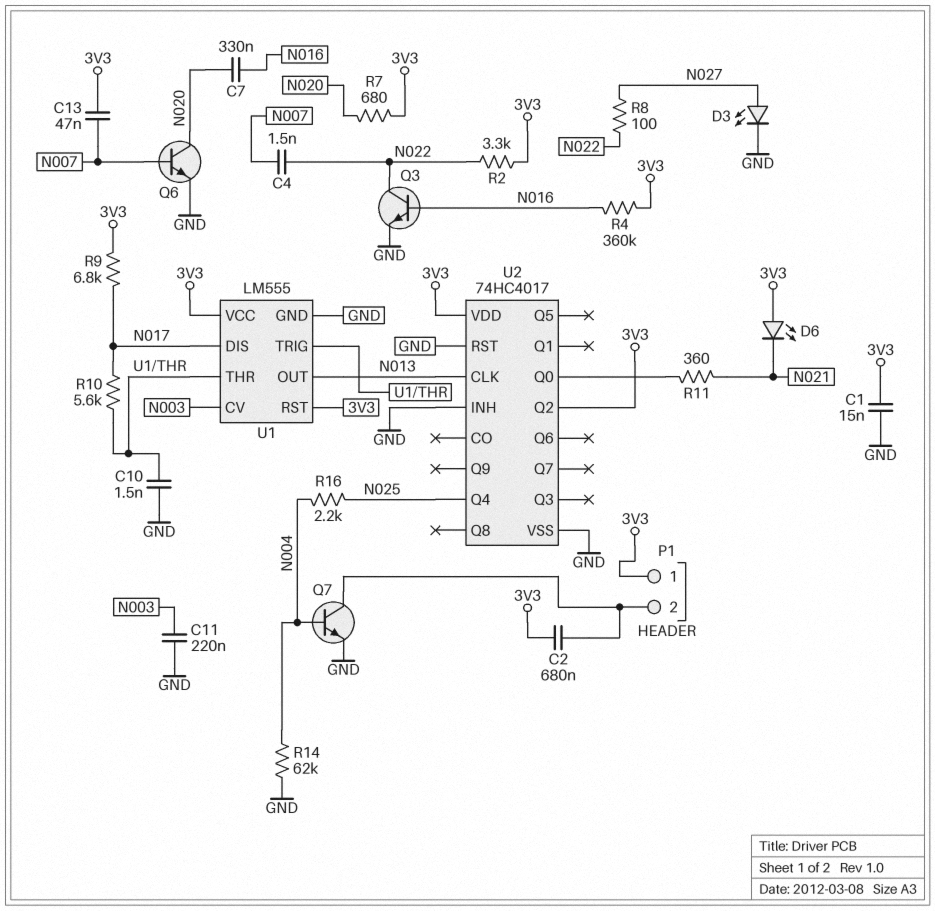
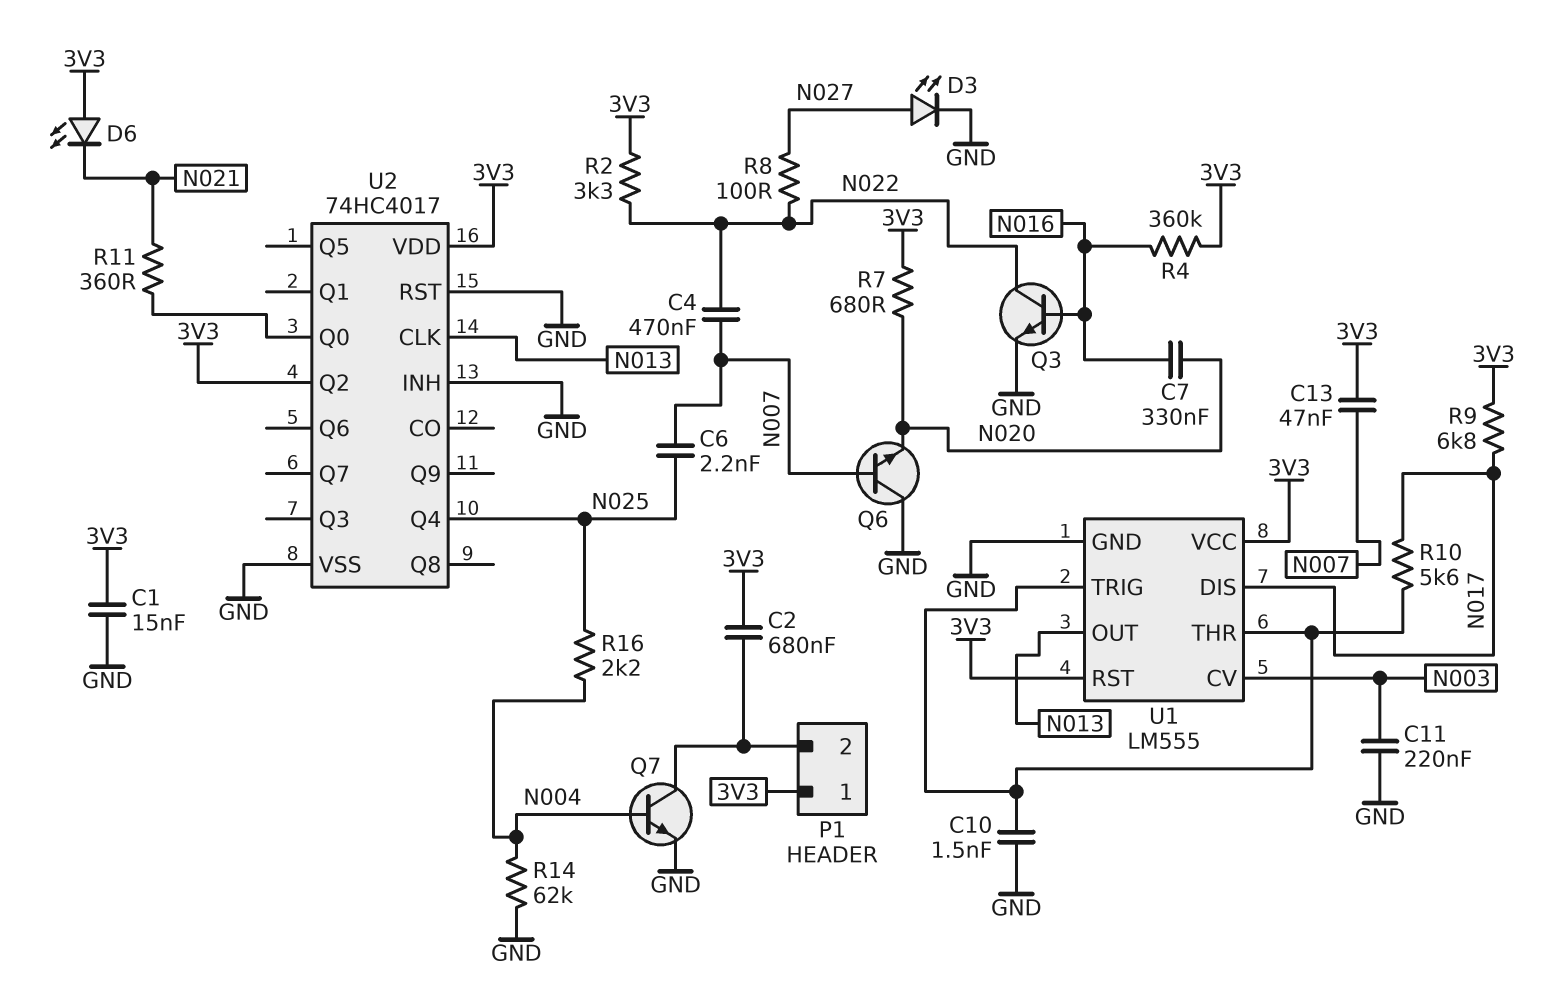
C4: 1.5nF (N007, N022) -> 470nF (N007, N022)
C6: none -> 2.2nF (N007, N025)
Q6: NPN (B N007, C N020, E GND) -> NPN (B N007, C GND, E N020)

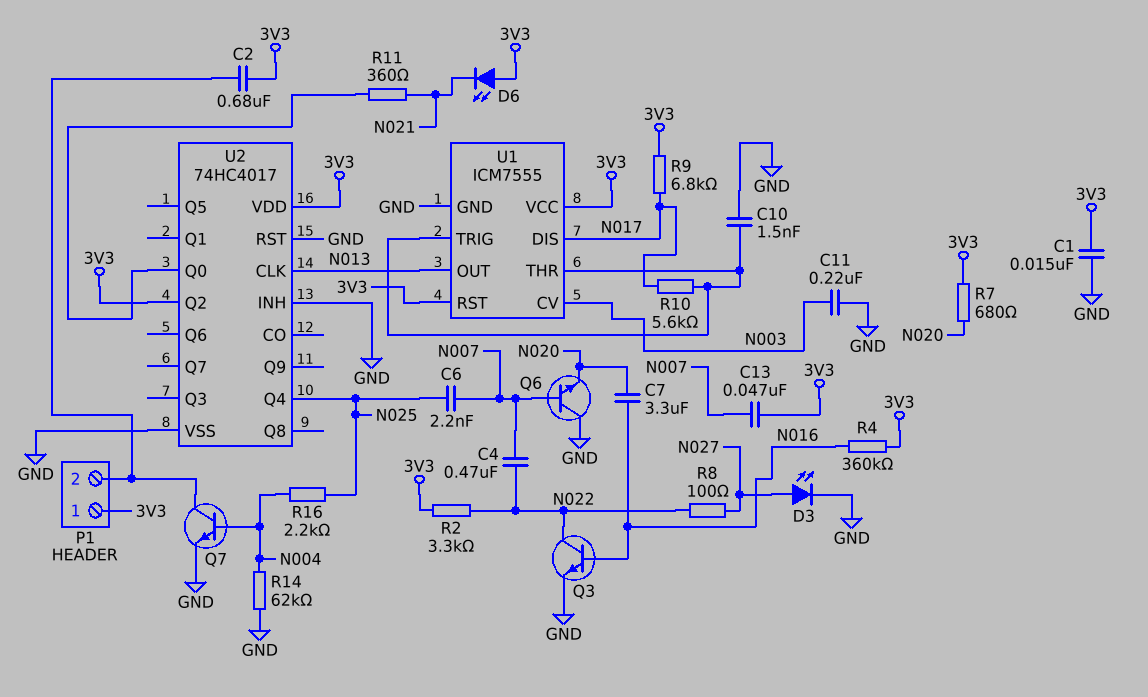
C7: 330nF (N016, N020) -> 3.3uF (N016, N020)
U1: LM555 -> ICM7555

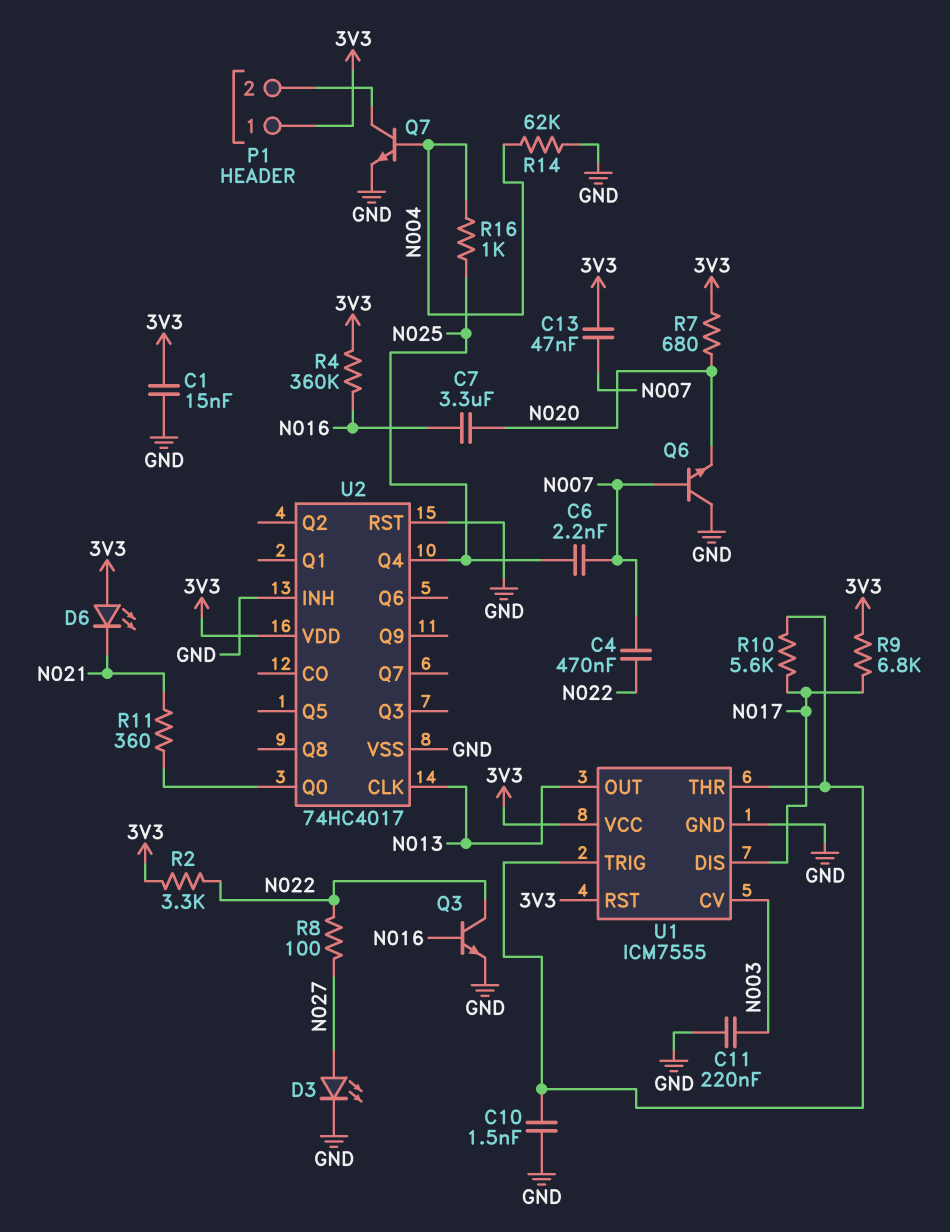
C2: 680nF (3V3, P1/2) -> none
R16: 2.2k (N004, N025) -> 1k (N004, N025)
U2 pin Q2: 3V3 -> none

